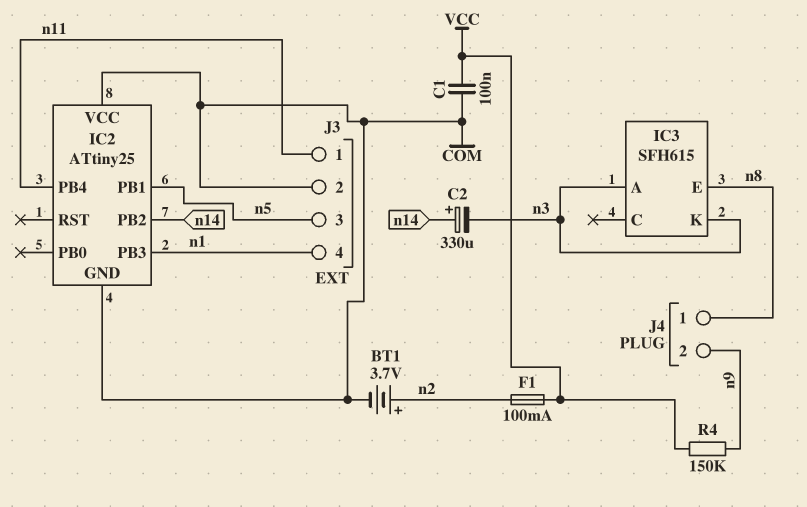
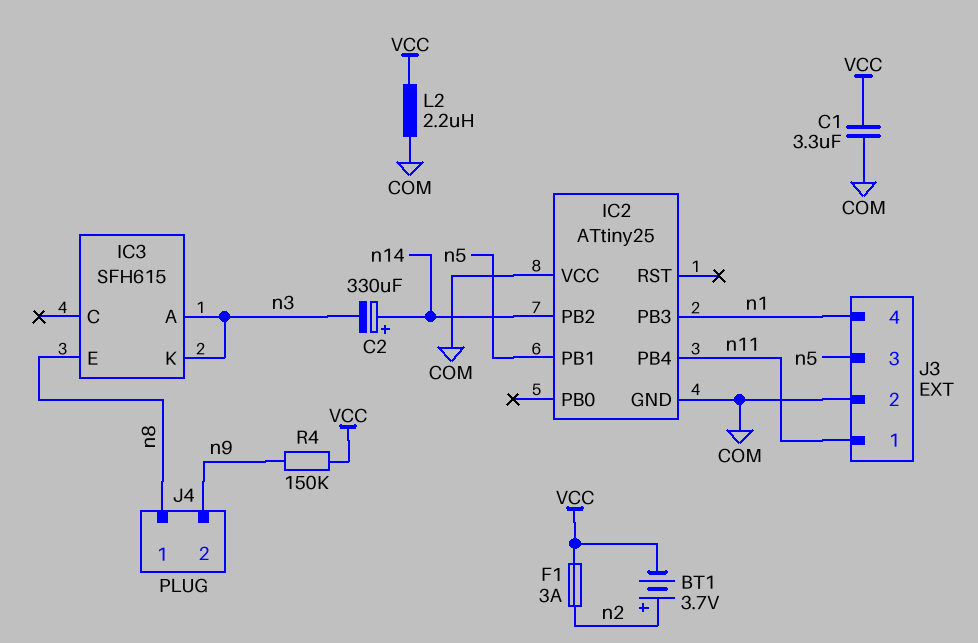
BT1: 3.7V (plus n2, minus COM) -> 3.7V (plus n2, minus VCC)
C1: 100nF (COM, VCC) -> 3.3uF (COM, VCC)
F1: 100mA (VCC, n2) -> 3A (VCC, n2)
L2: none -> 2.2uH (COM, VCC)

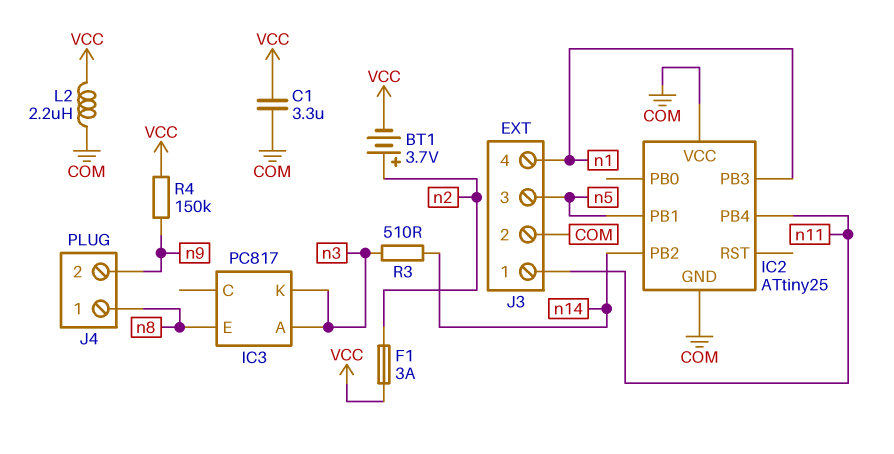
C2: 330uF (plus n14, minus n3) -> none
IC3: SFH615 -> PC817
R3: none -> 510 (n3, n14)

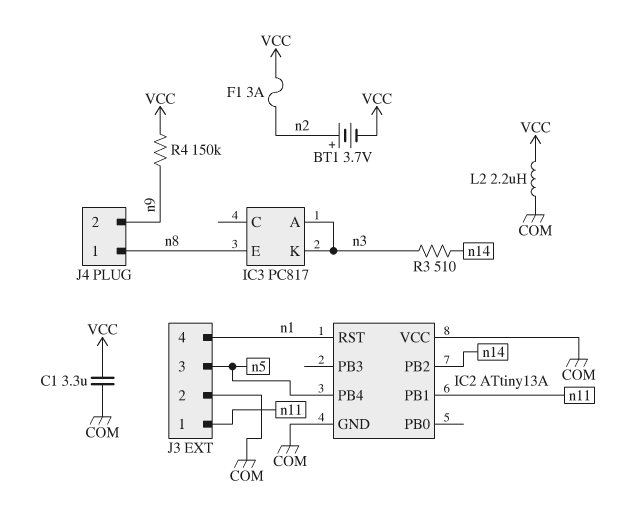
IC2: ATtiny25 -> ATtiny13A
IC2 pin PB1: n5 -> n11
IC2 pin PB3: n1 -> none
IC2 pin PB4: n11 -> n5
IC2 pin RST: none -> n1

